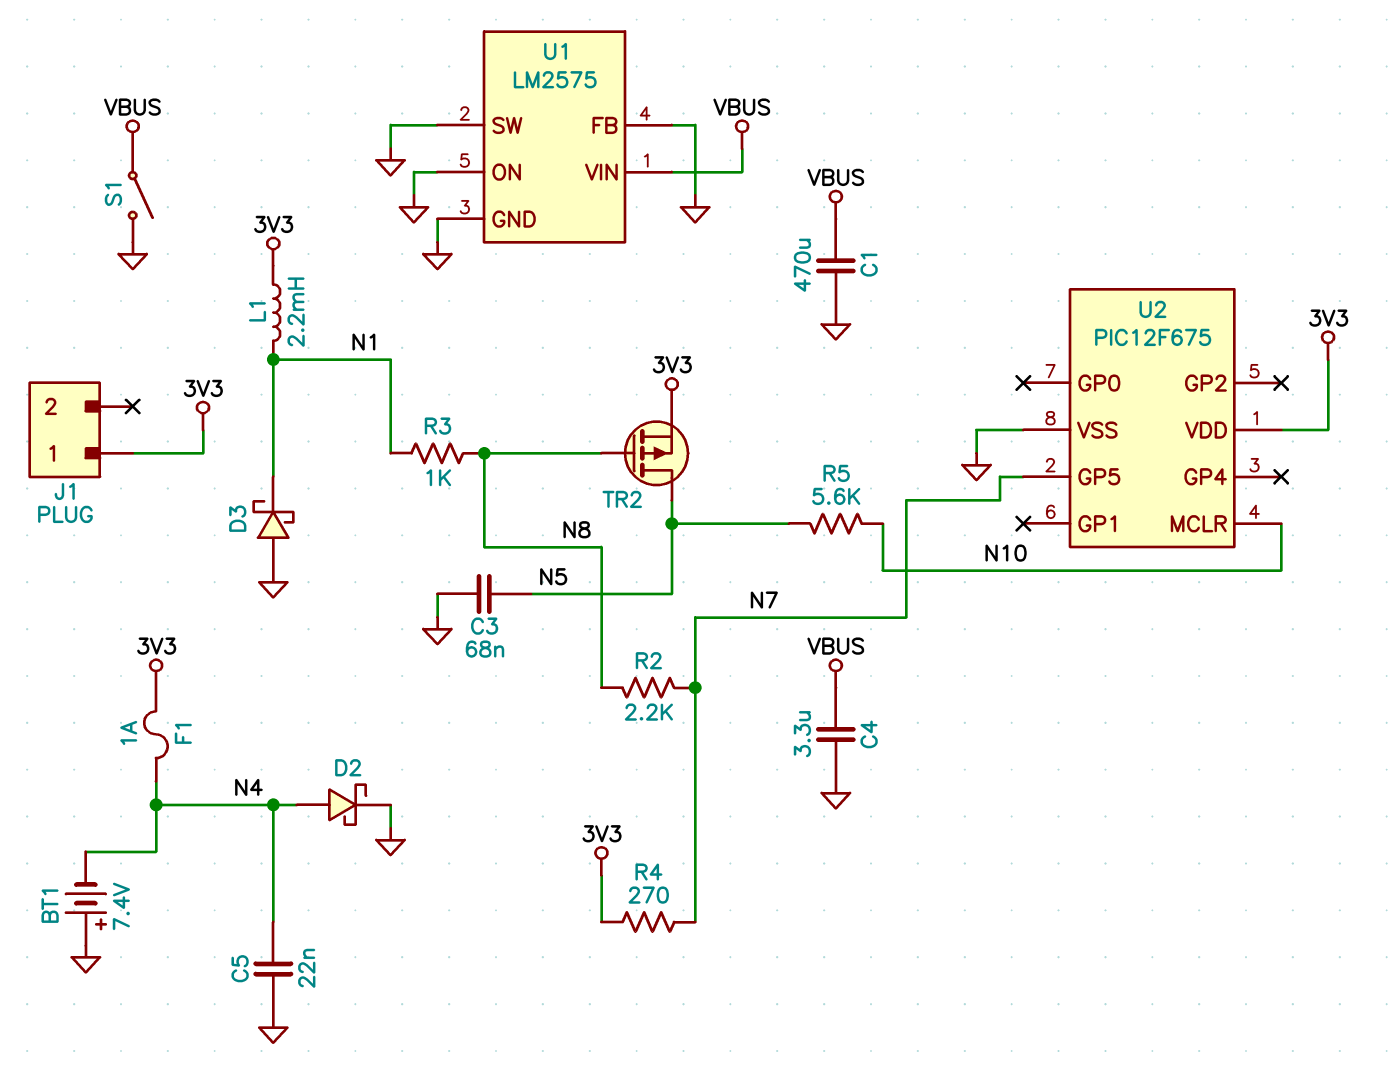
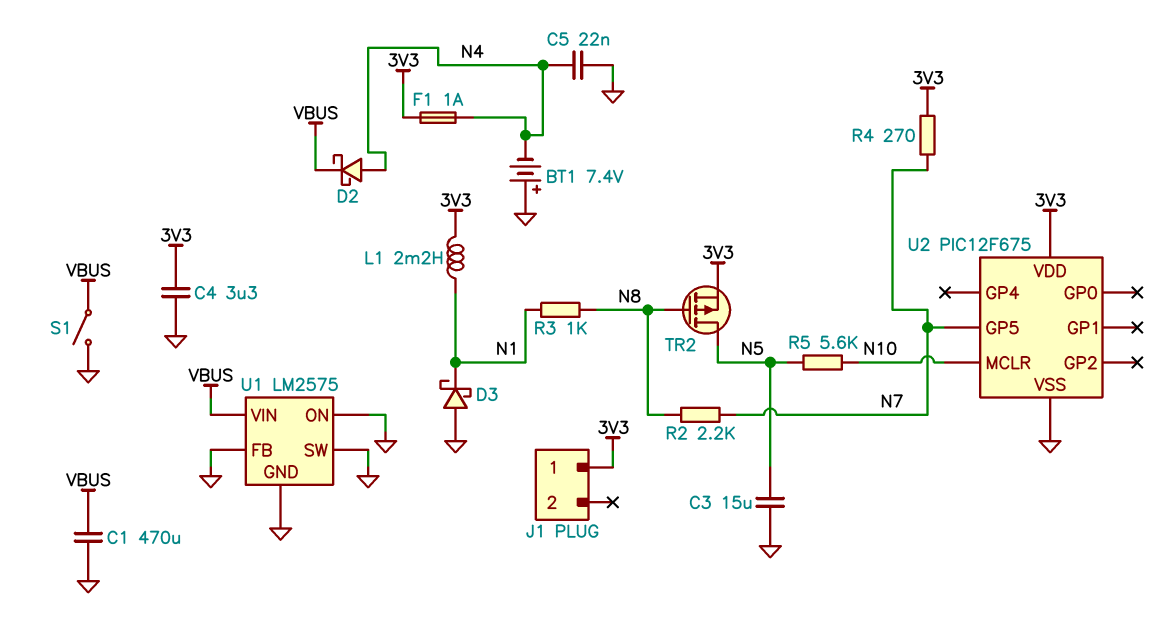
C3: 68nF (GND, N5) -> 15uF (GND, N5)
C4: 3.3uF (GND, VBUS) -> 3.3uF (3V3, GND)
D2: schottky (A N4, K GND) -> schottky (A N4, K VBUS)

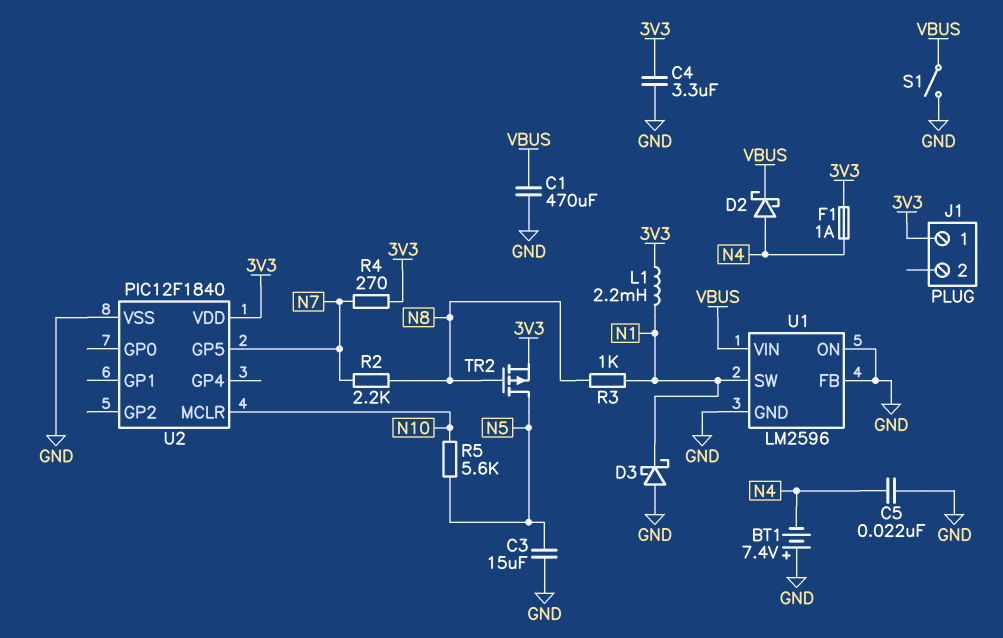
U1: LM2575 -> LM2596
U1 pin SW: GND -> N1
U2: PIC12F675 -> PIC12F1840

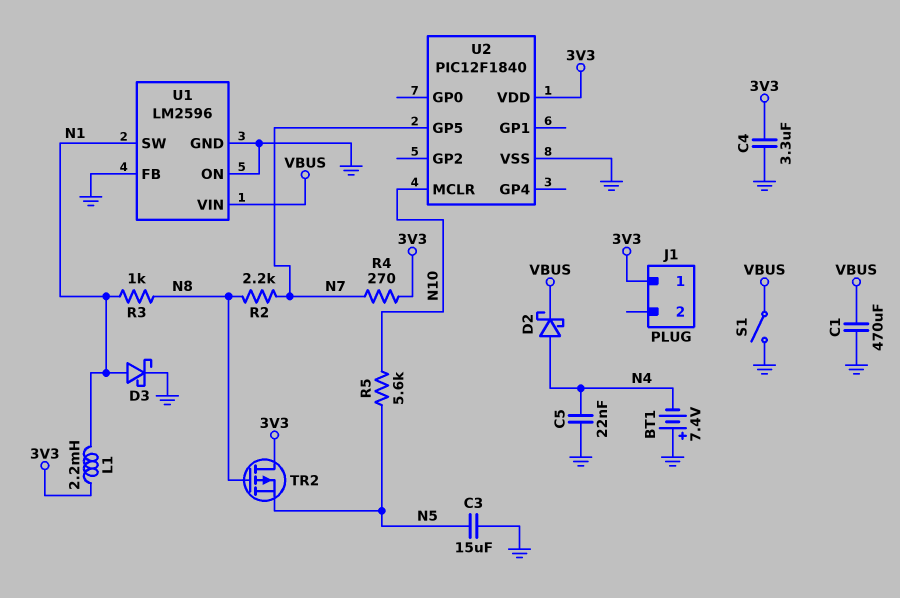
D3: schottky (A GND, K N1) -> schottky (A N1, K GND)
F1: 1A (3V3, N4) -> none
TR2: PMOS (G N8, D N5, S 3V3) -> PMOS (G N8, D 3V3, S N5)

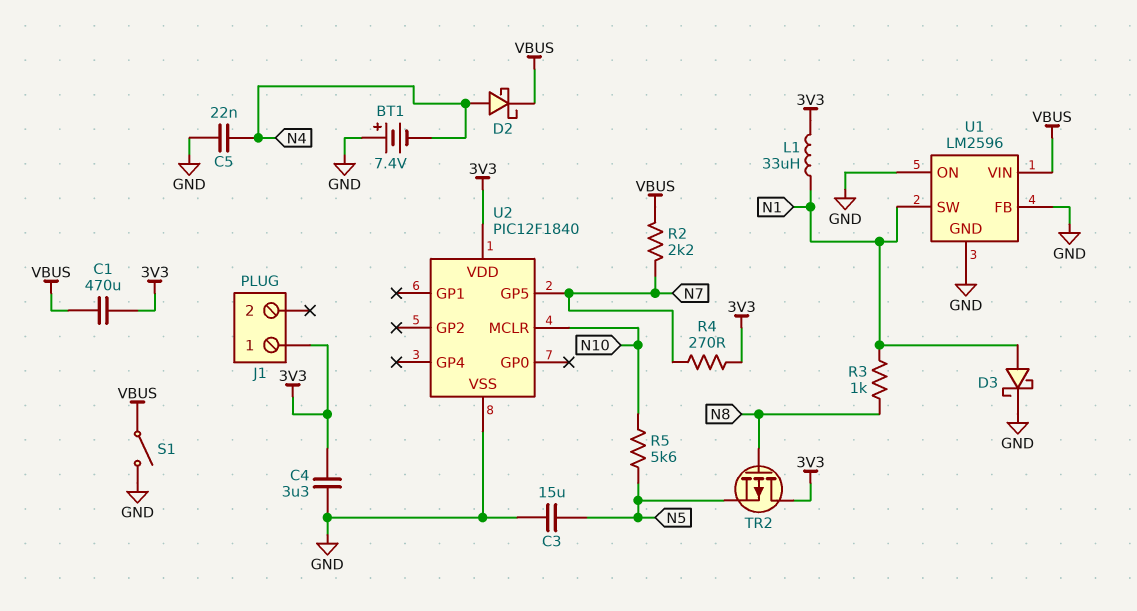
C1: 470uF (GND, VBUS) -> 470uF (3V3, VBUS)
L1: 2.2mH (3V3, N1) -> 33uH (3V3, N1)
R2: 2.2k (N7, N8) -> 2.2k (N7, VBUS)

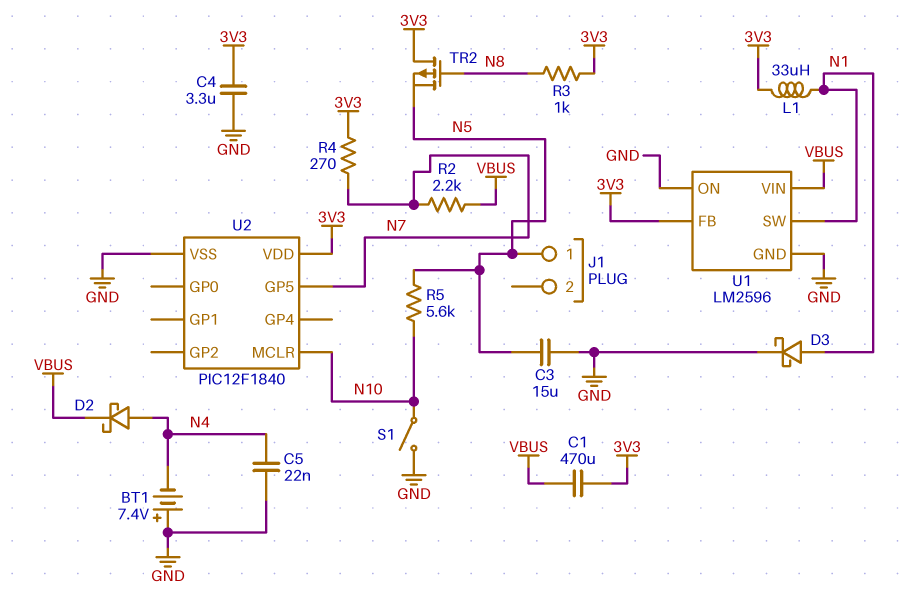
J1 pin 1: 3V3 -> N5
R3: 1k (N1, N8) -> 1k (3V3, N8)
S1: switch (GND, VBUS) -> switch (GND, N10)
U1 pin FB: GND -> 3V3

